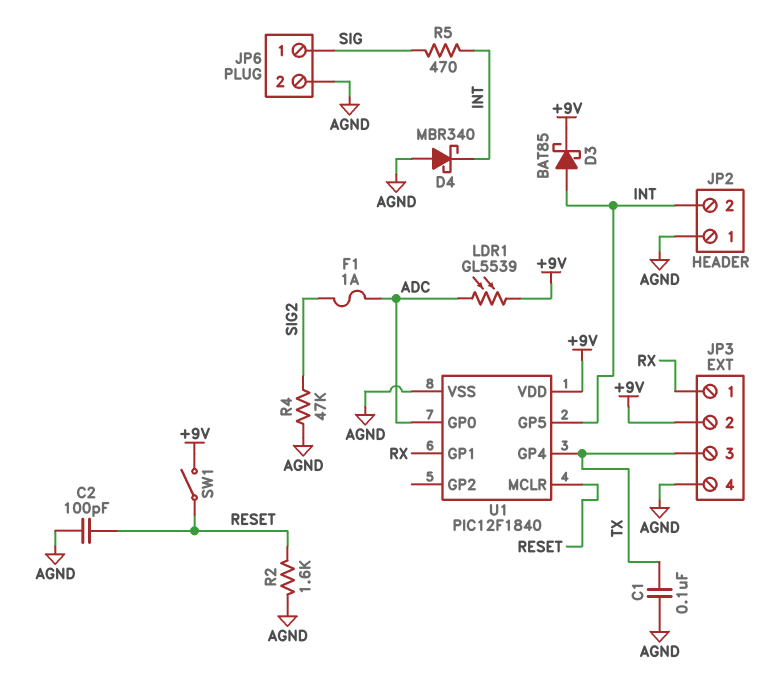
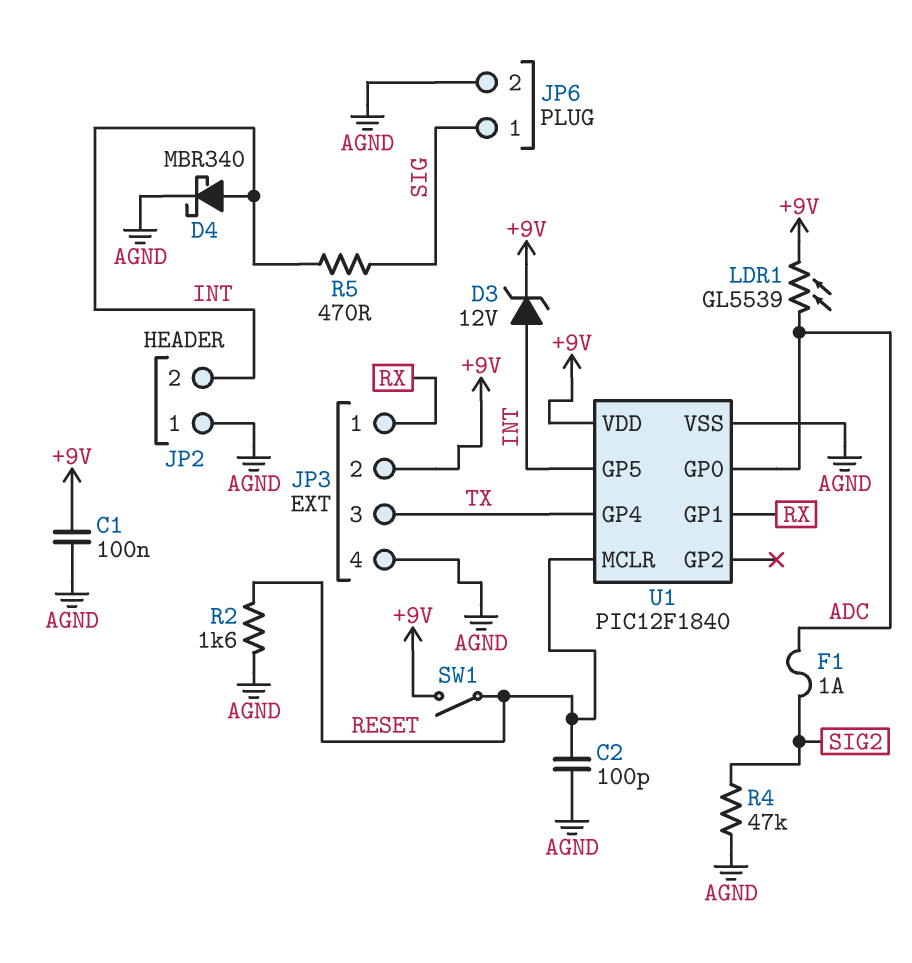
C1: 100nF (AGND, TX) -> 100nF (+9V, AGND)
D3: schottky BAT85 (A INT, K +9V) -> zener 12V (A INT, K +9V)
D4: schottky MBR340 (A AGND, K INT) -> schottky MBR340 (A INT, K AGND)

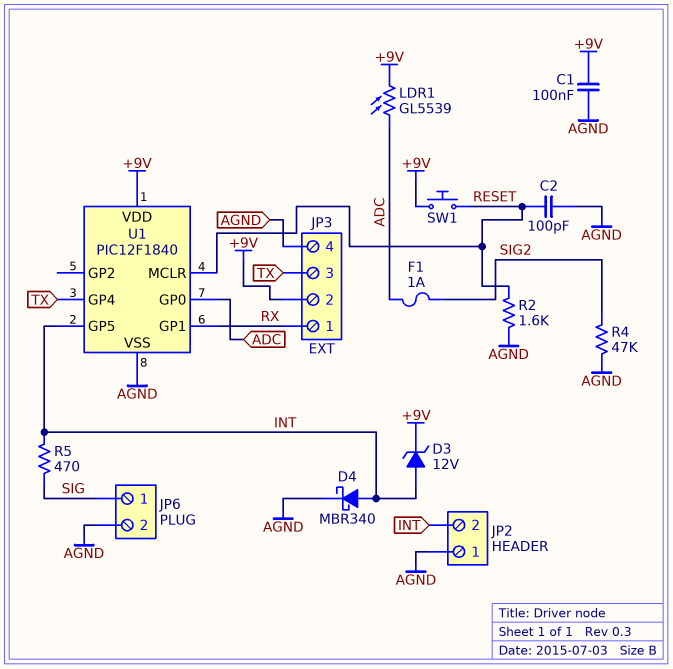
SW1: switch (+9V, RESET) -> button (+9V, RESET)

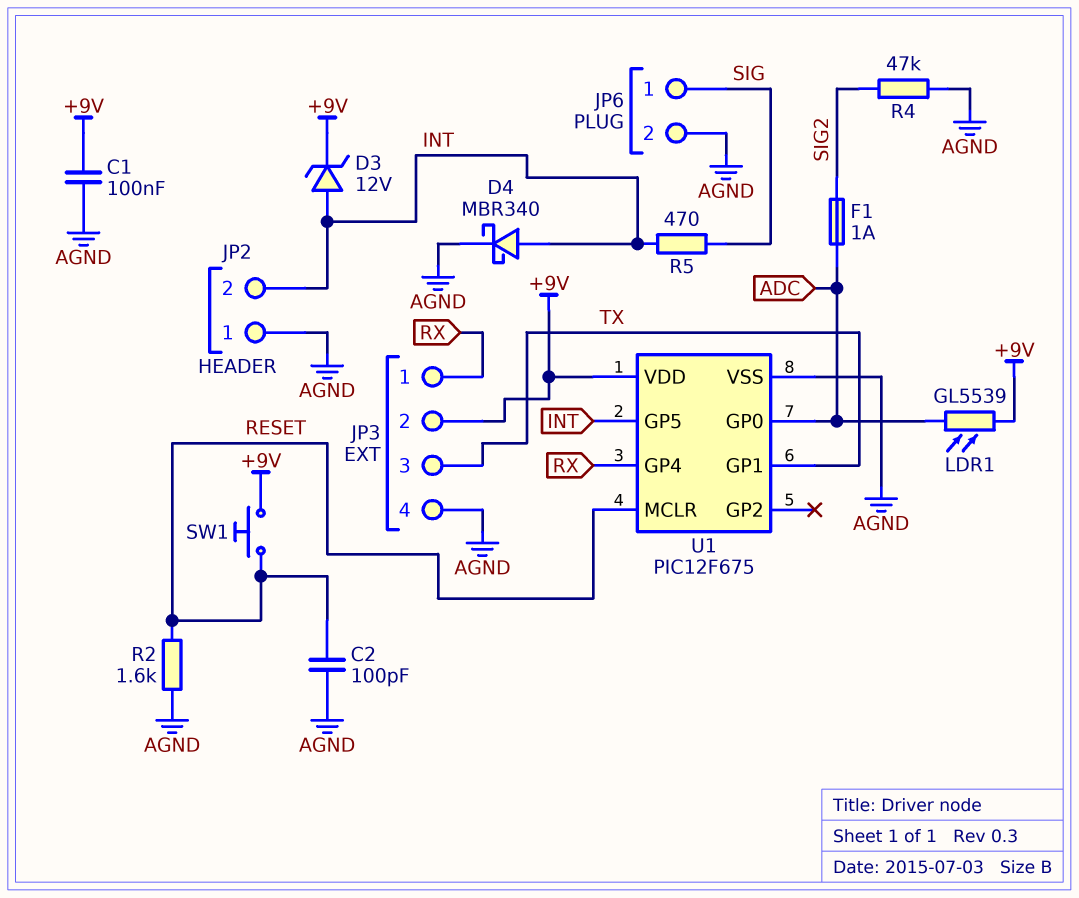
U1: PIC12F1840 -> PIC12F675
U1 pin GP1: RX -> TX
U1 pin GP4: TX -> RX

